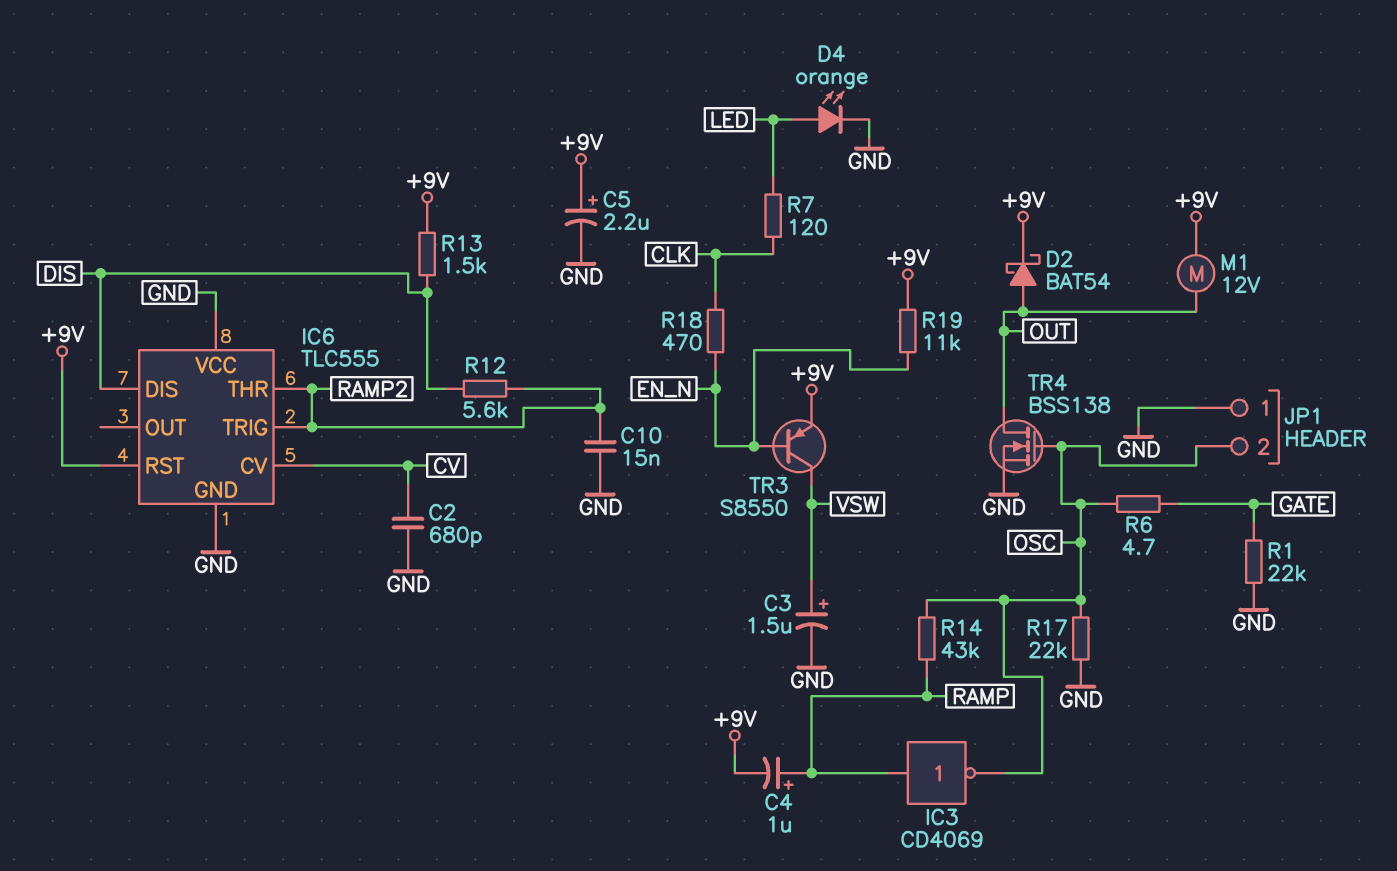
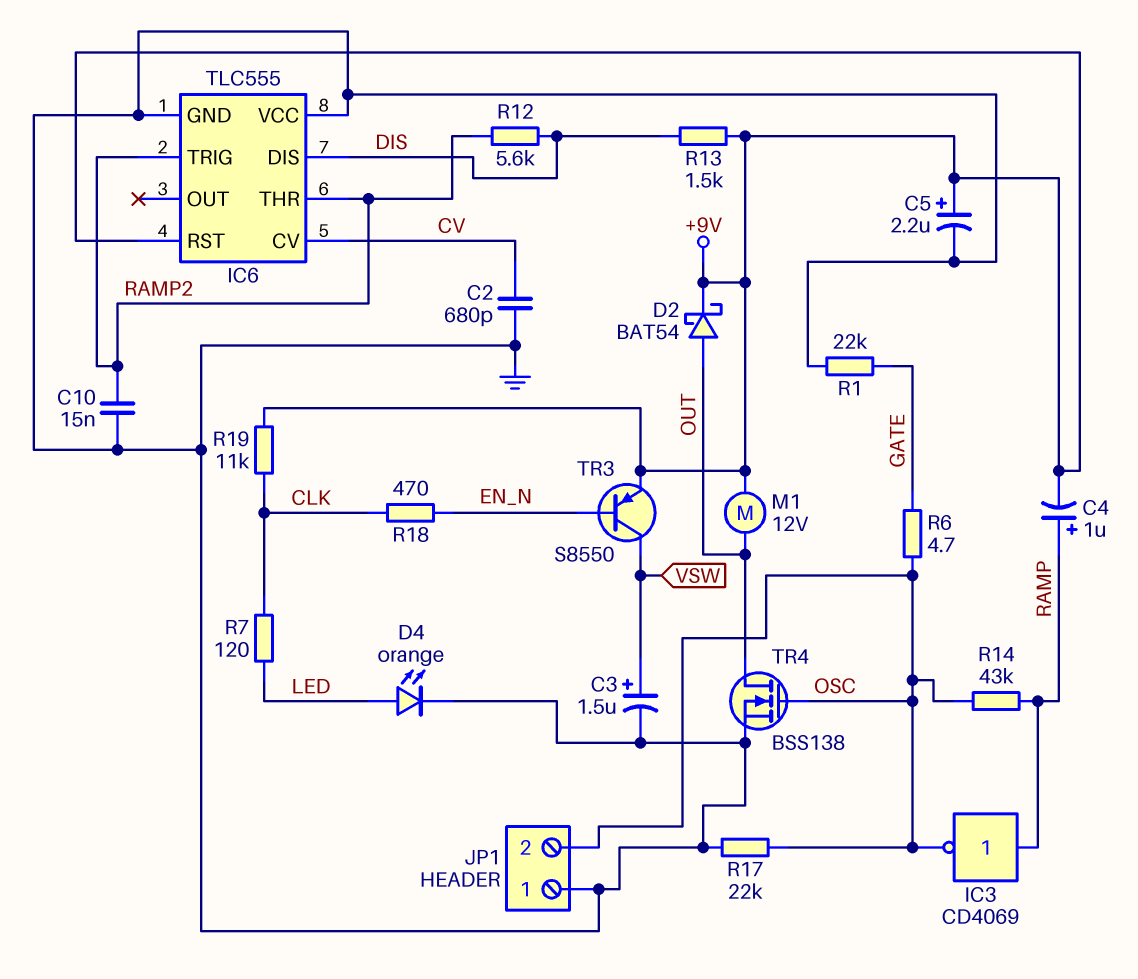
R19: 11k (+9V, EN_N) -> 11k (+9V, CLK)

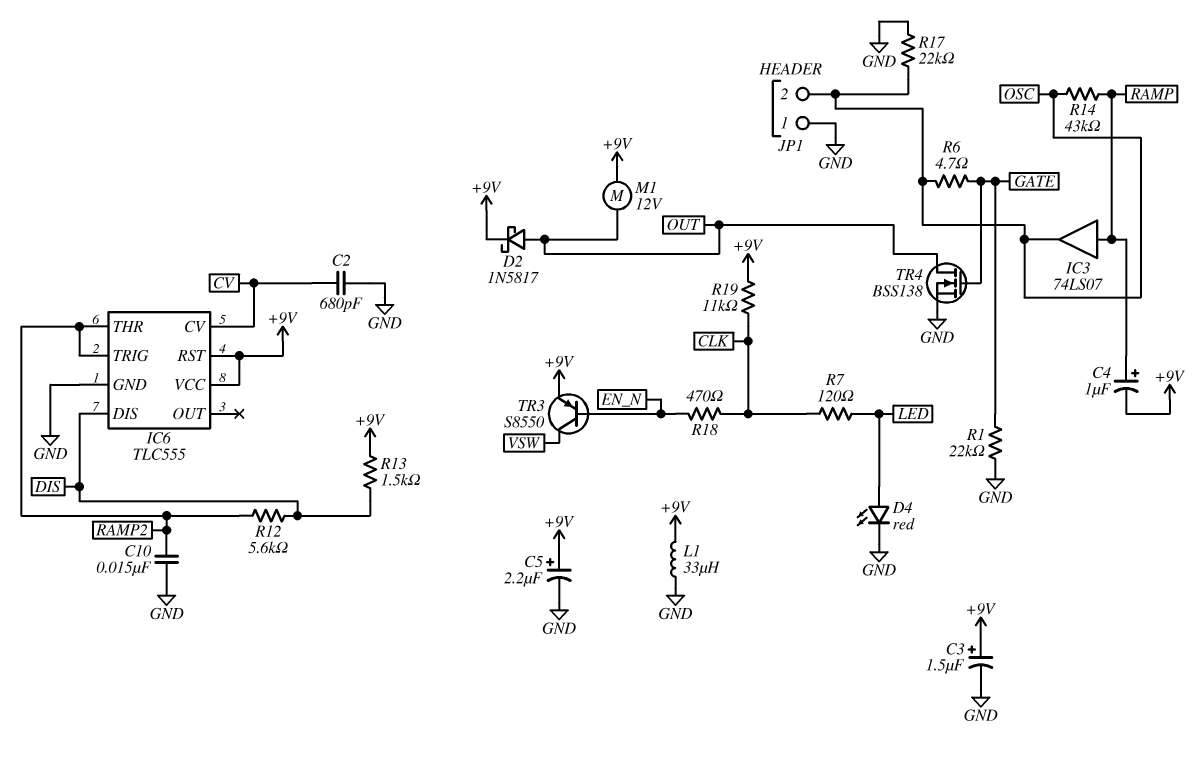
C3: 1.5uF (plus VSW, minus GND) -> 1.5uF (plus +9V, minus GND)
D2: schottky BAT54 (A OUT, K +9V) -> schottky 1N5817 (A OUT, K +9V)
D4: LED orange (A LED, K GND) -> LED red (A LED, K GND)
IC3: NOT CD4069 (in RAMP, out OSC) -> buffer 74LS07 (in RAMP, out OSC)
IC6 pin VCC: GND -> +9V
L1: none -> 33uH (+9V, GND)
TR4: NMOS BSS138 (G OSC, D OUT, S GND) -> NMOS BSS138 (G GATE, D OUT, S GND)

